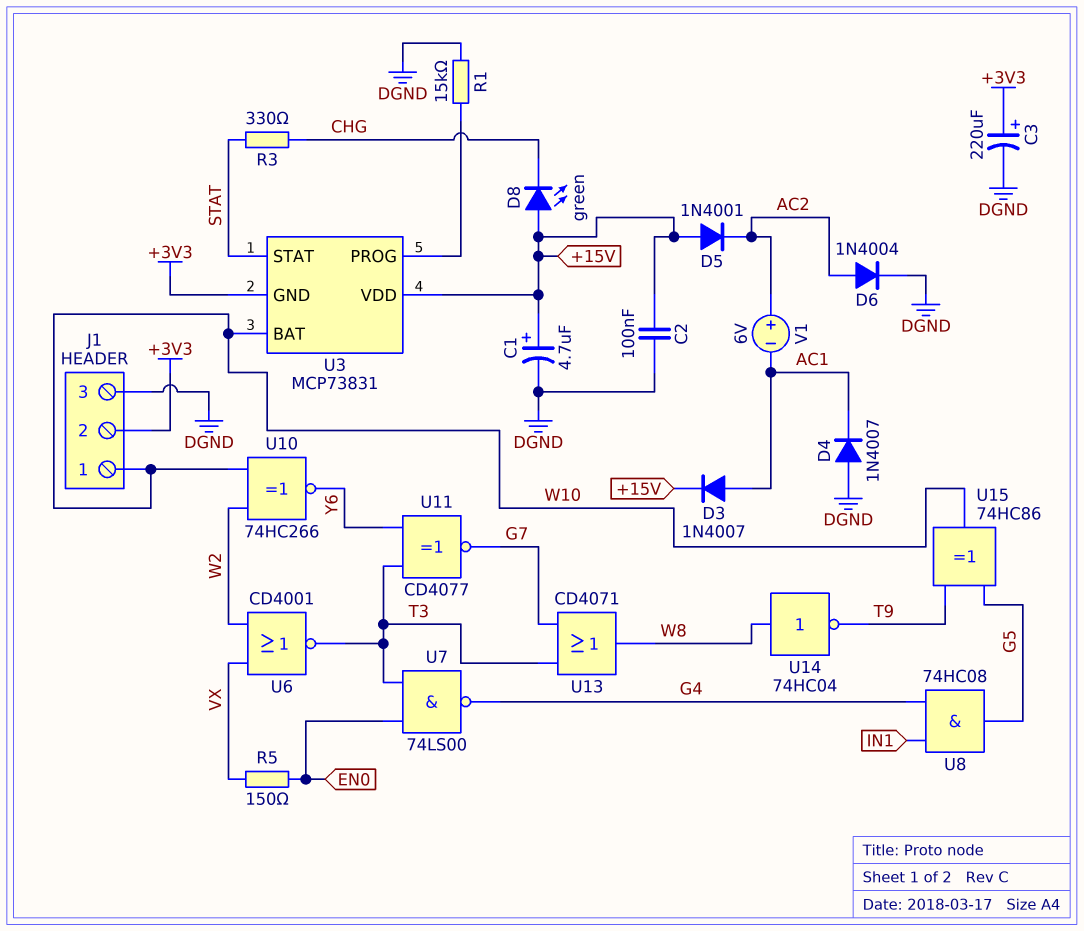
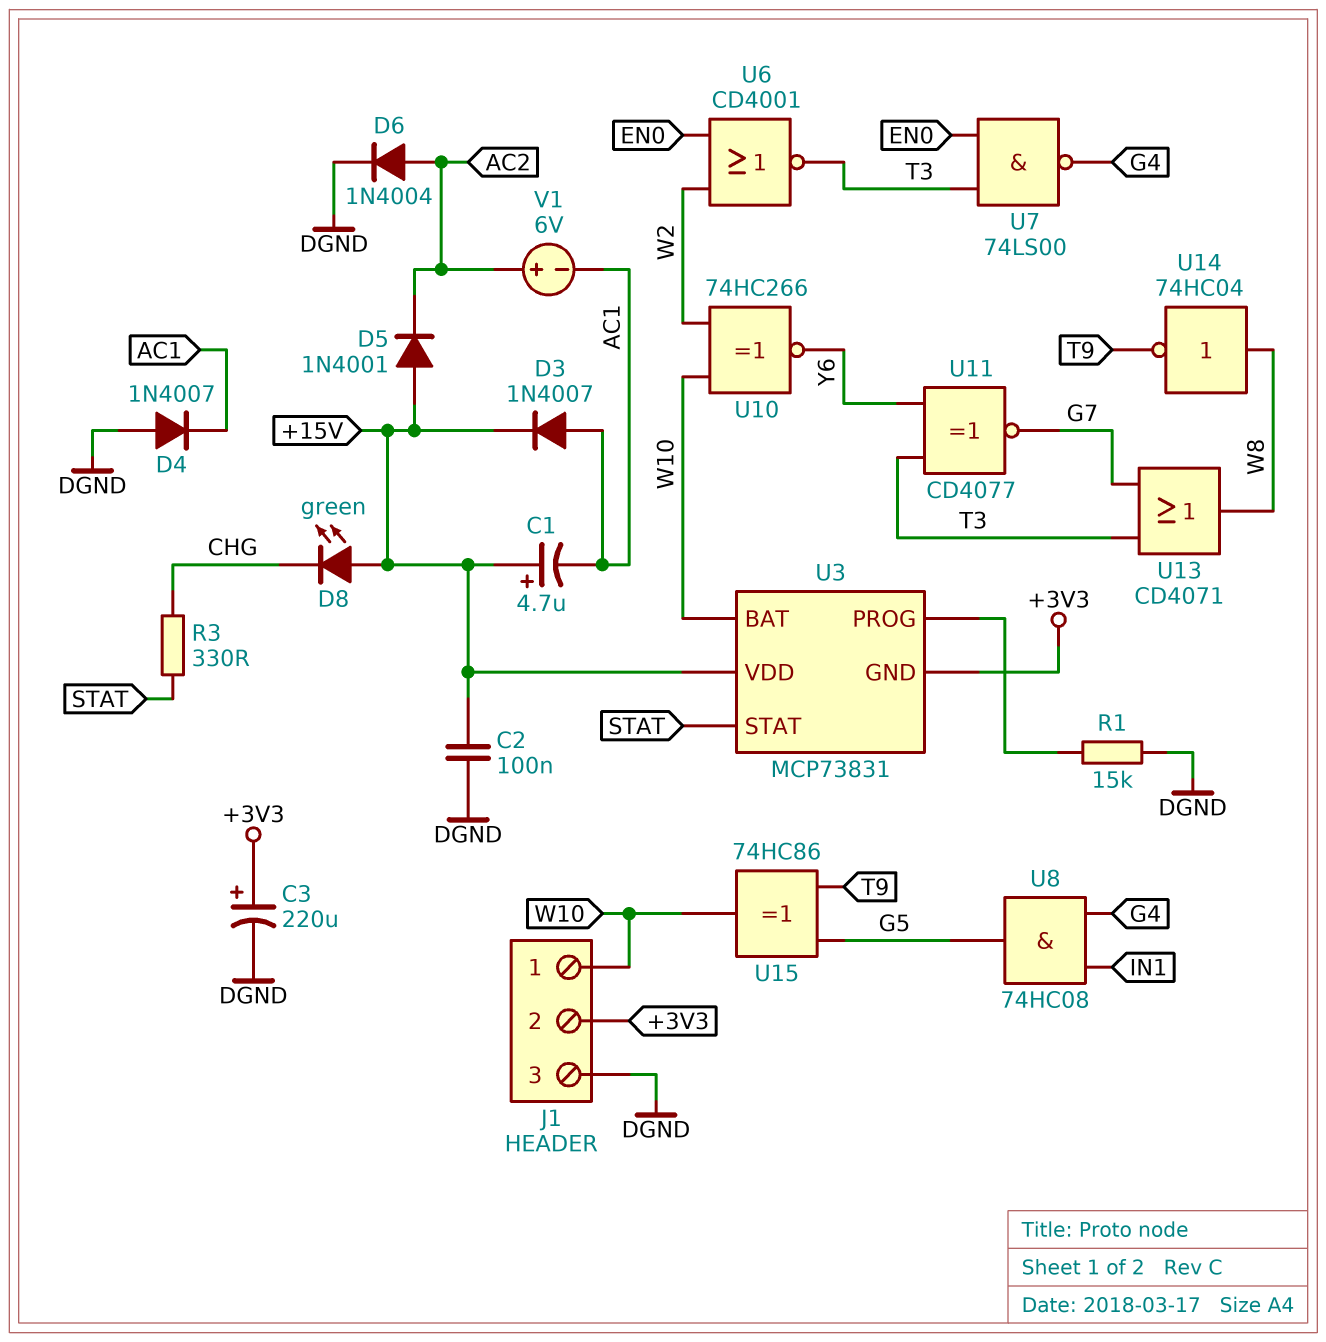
C1: 4.7uF (plus +15V, minus DGND) -> 4.7uF (plus +15V, minus AC1)
R5: 150 (EN0, VX) -> none
U6: NOR CD4001 (in VX, in W2, out T3) -> NOR CD4001 (in EN0, in W2, out T3)

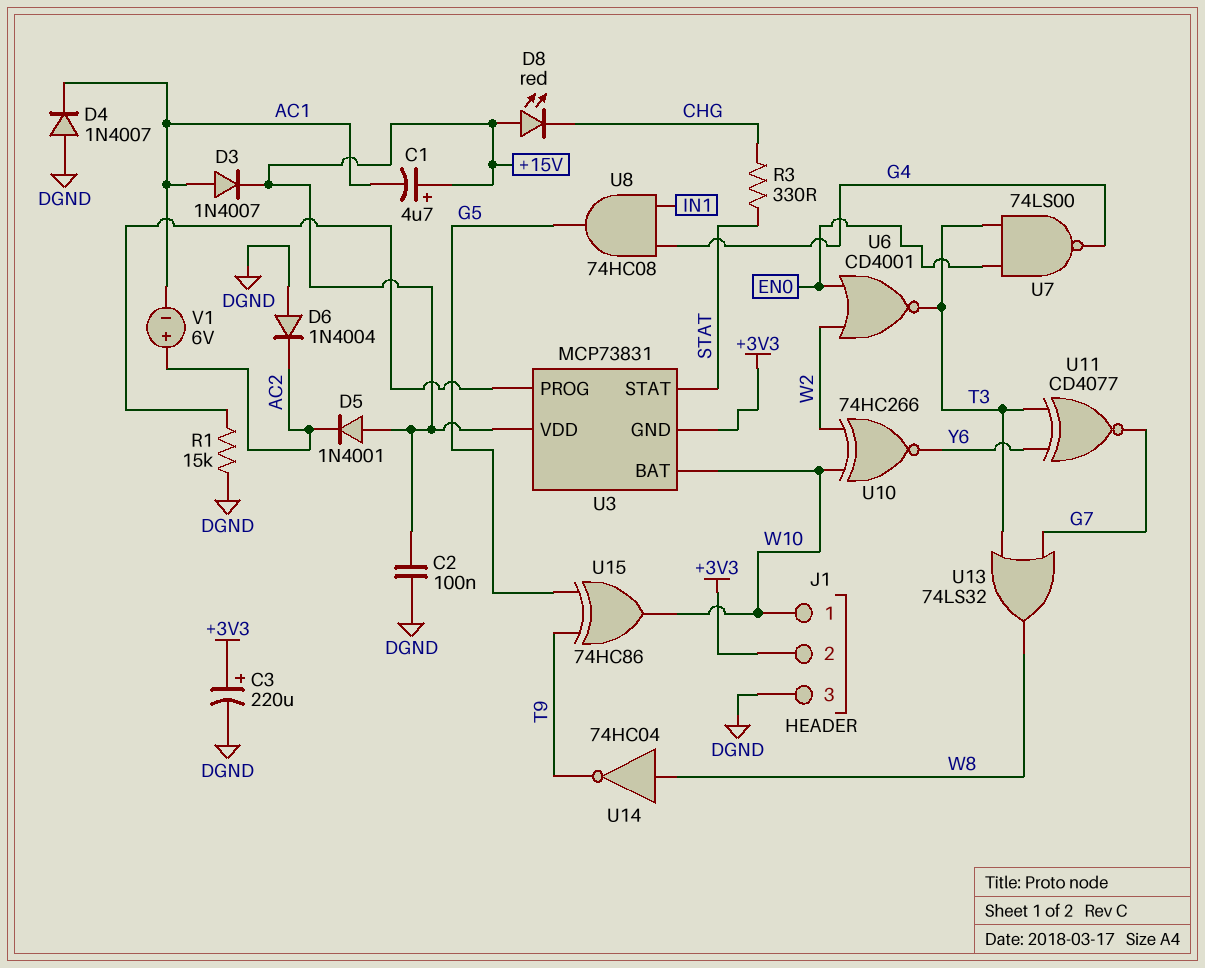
D6: diode 1N4004 (A AC2, K DGND) -> diode 1N4004 (A DGND, K AC2)
D8: LED green (A +15V, K CHG) -> LED red (A +15V, K CHG)
U13: OR CD4071 (in G7, in T3, out W8) -> OR 74LS32 (in G7, in T3, out W8)

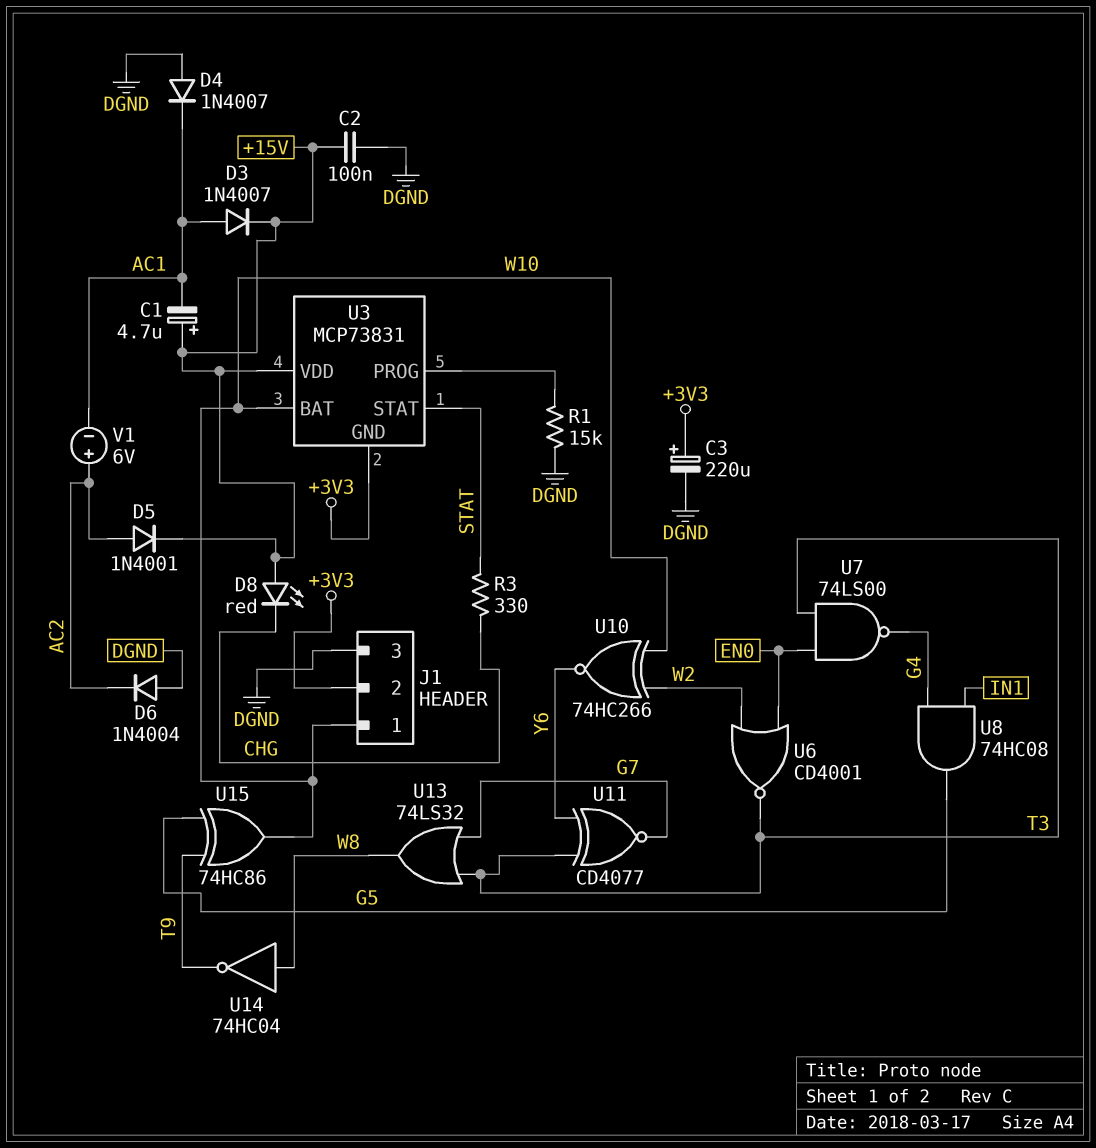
D5: diode 1N4001 (A +15V, K AC2) -> diode 1N4001 (A AC2, K +15V)

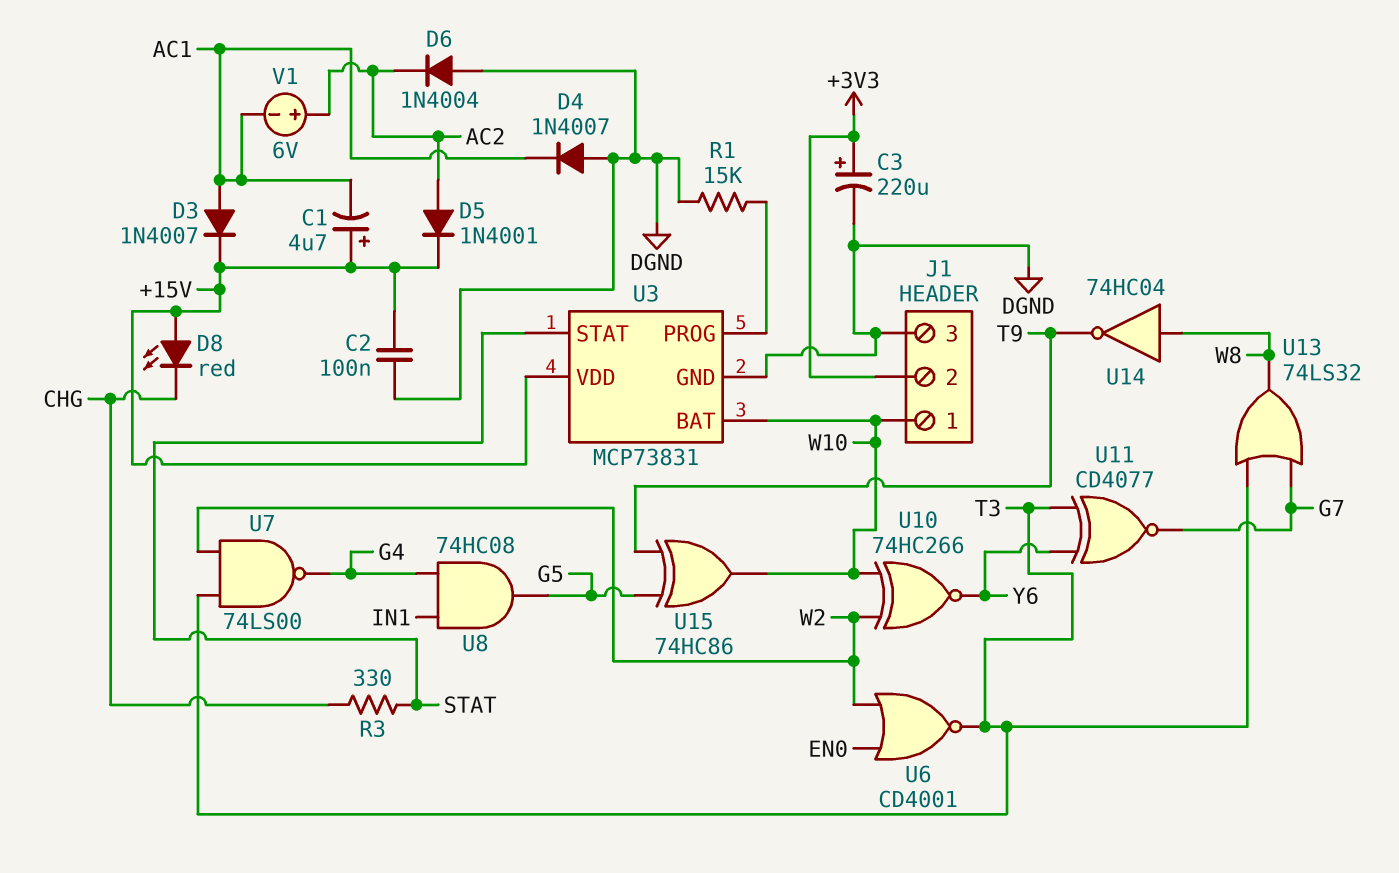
U3 pin GND: +3V3 -> DGND
U7: NAND 74LS00 (in EN0, in T3, out G4) -> NAND 74LS00 (in T3, in W2, out G4)

